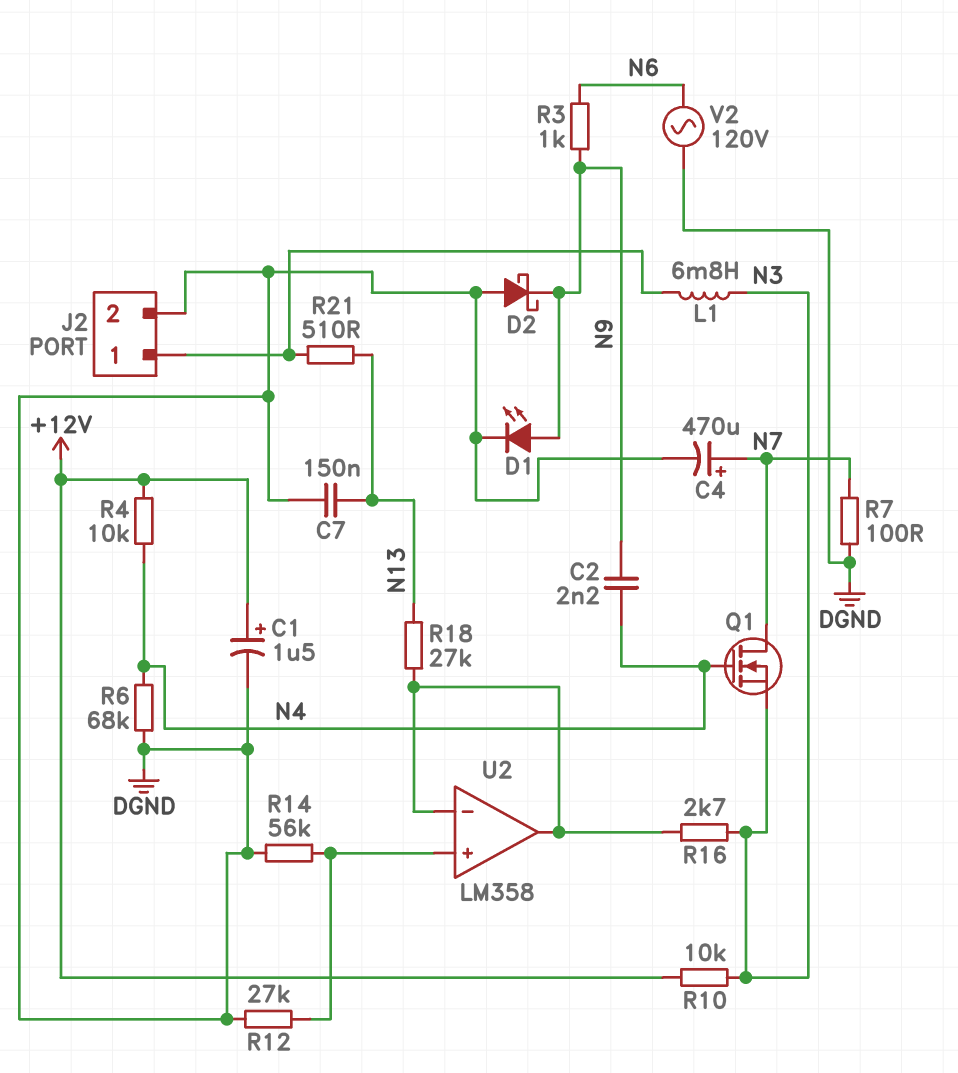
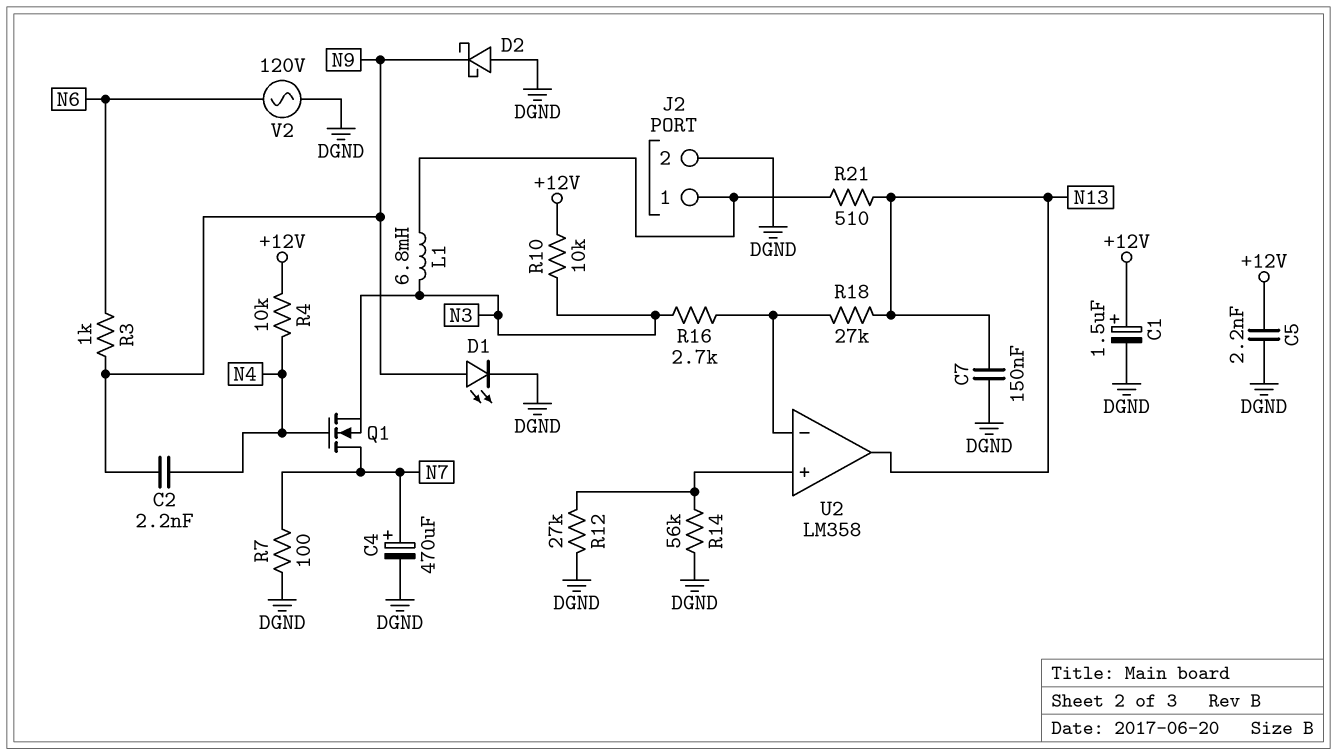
C5: none -> 2.2nF (+12V, DGND)
R6: 68k (DGND, N4) -> none
U2 pin out: U2/in- -> N13

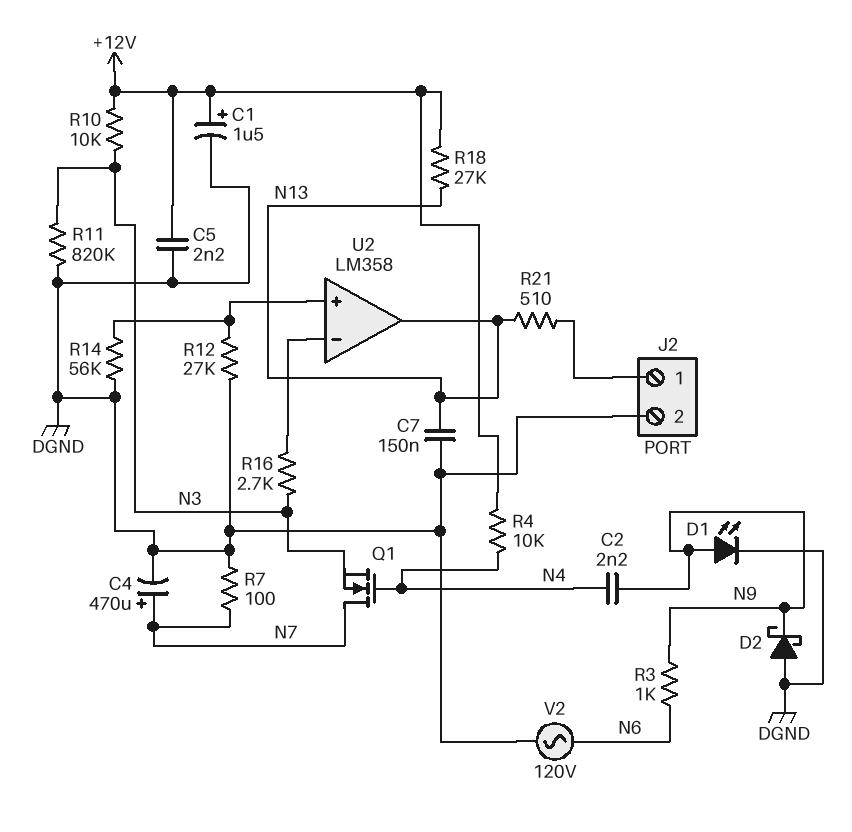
L1: 6.8mH (J2/1, N3) -> none
R11: none -> 820k (DGND, N3)
R18: 27k (N13, U2/in-) -> 27k (+12V, N13)

